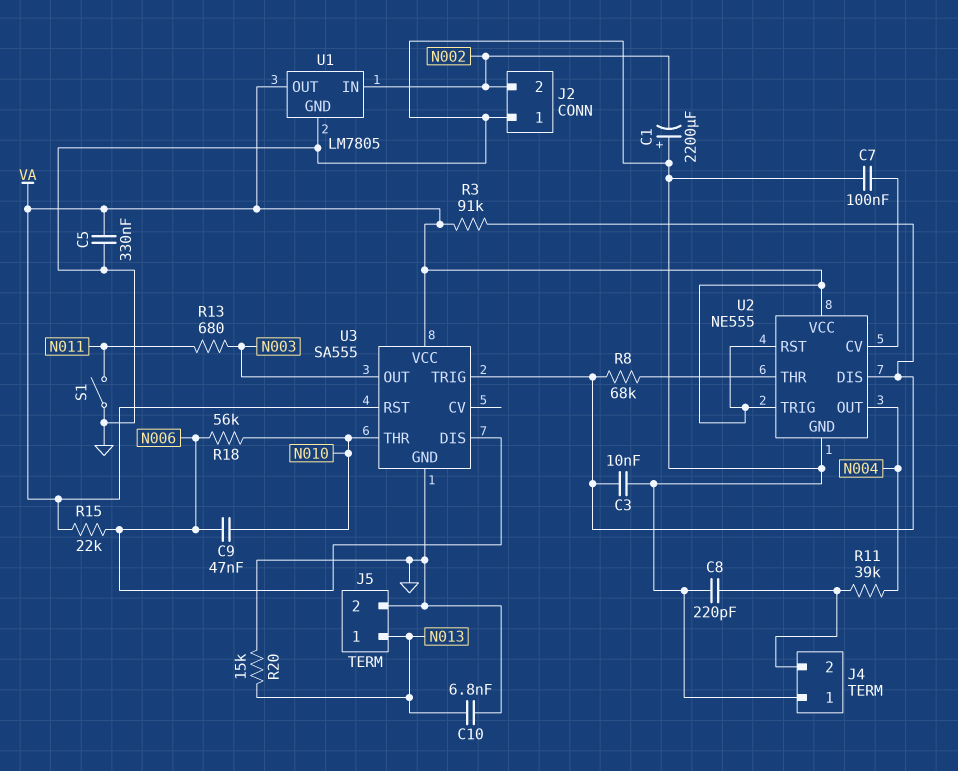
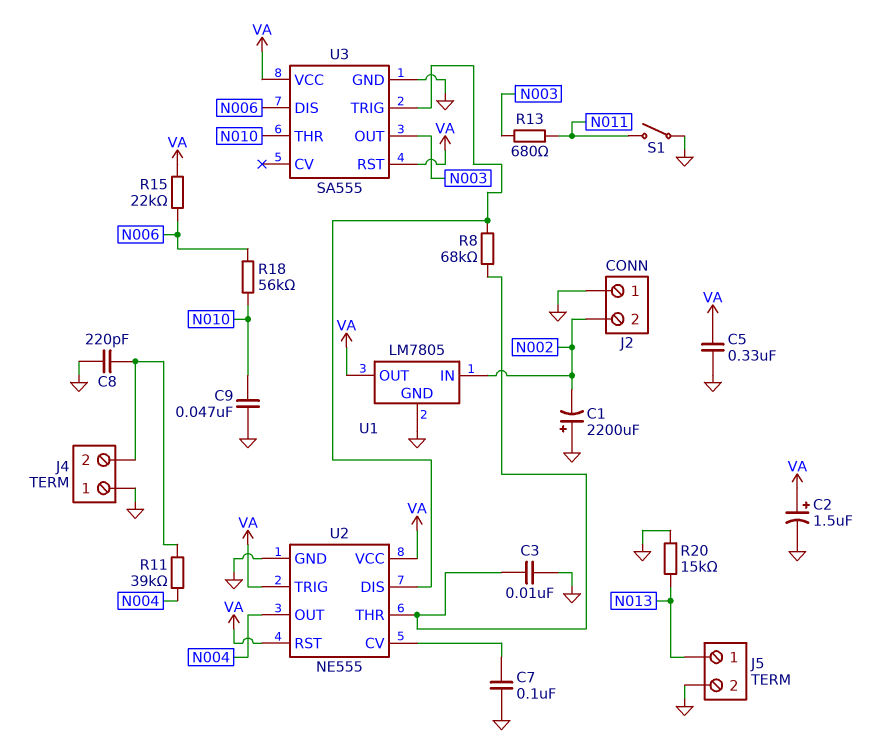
C2: none -> 1.5uF (plus VA, minus GND)
C3: 10nF (GND, U2/DIS) -> 10nF (GND, U2/THR)
C9: 47nF (N006, N010) -> 47nF (GND, N010)
C10: 6.8nF (GND, N013) -> none
R3: 91k (U2/DIS, VA) -> none

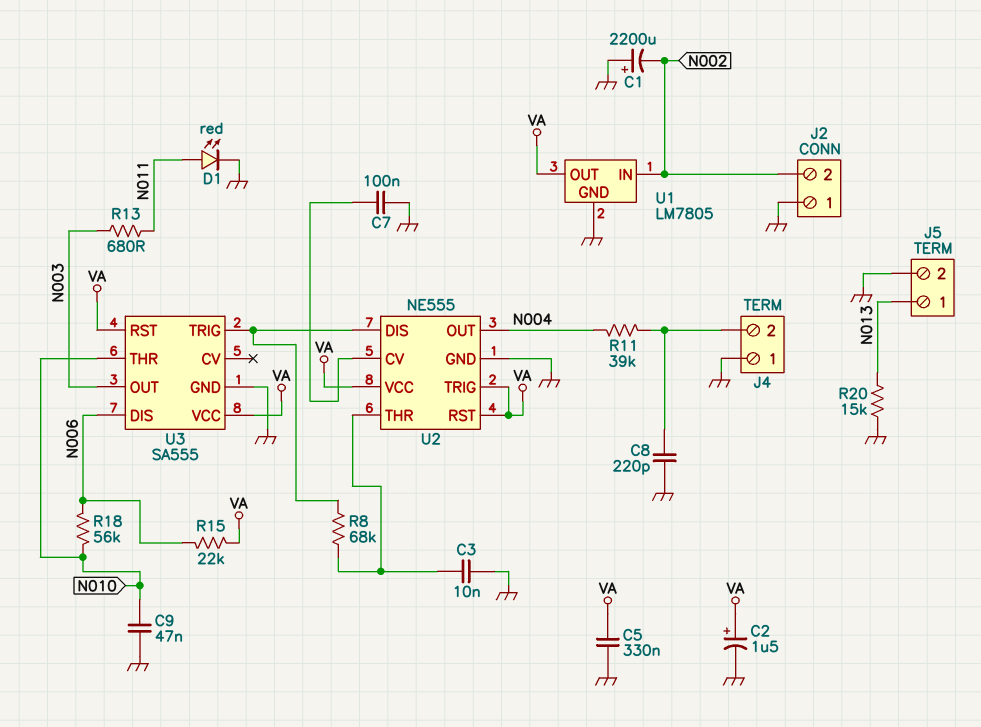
D1: none -> LED red (A N011, K GND)
S1: switch (GND, N011) -> none

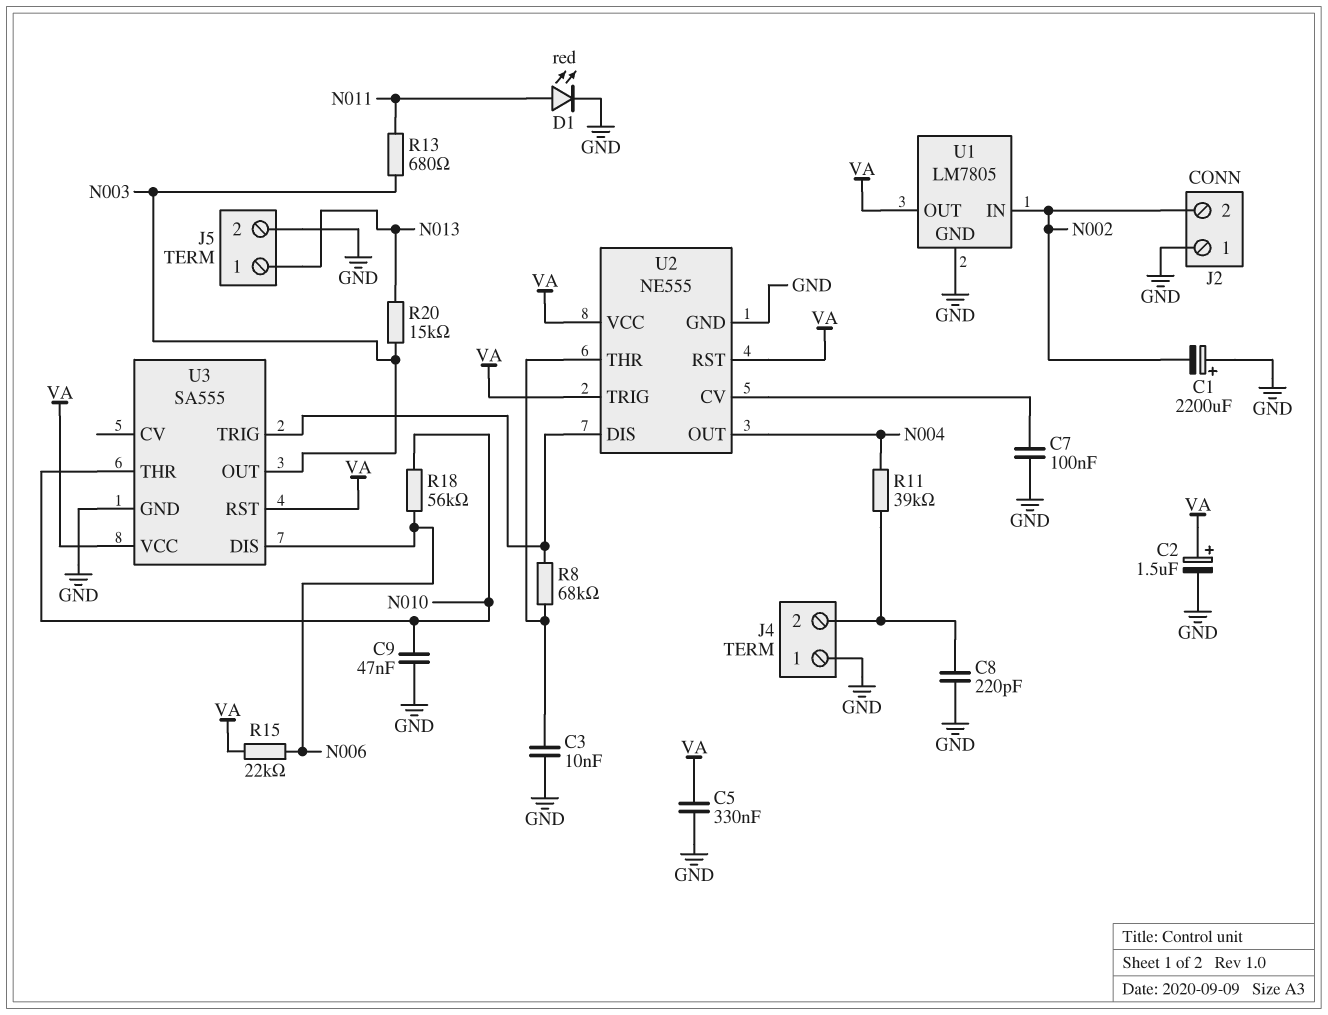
R20: 15k (GND, N013) -> 15k (N003, N013)

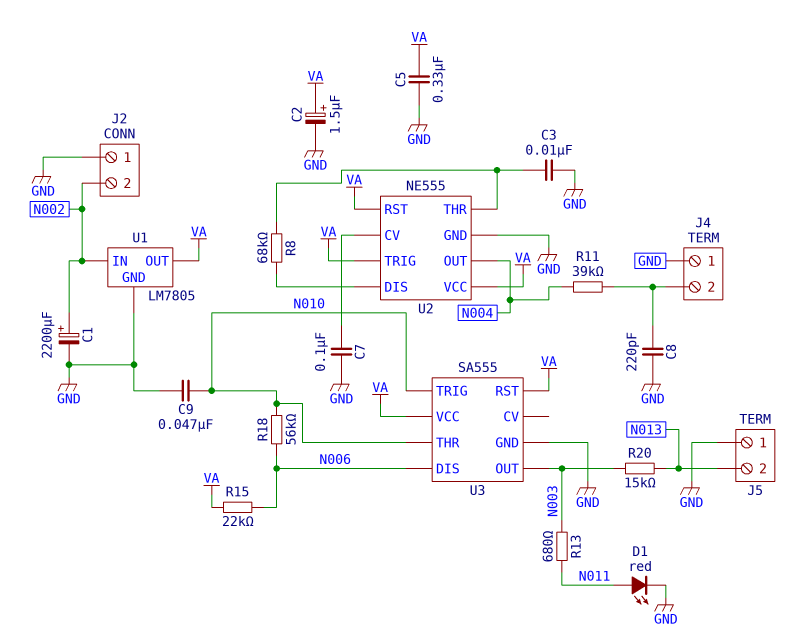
C1: 2200uF (plus GND, minus N002) -> 2200uF (plus N002, minus GND)
J5 pin 1: N013 -> GND
J5 pin 2: GND -> N013
U3 pin TRIG: U2/DIS -> N010

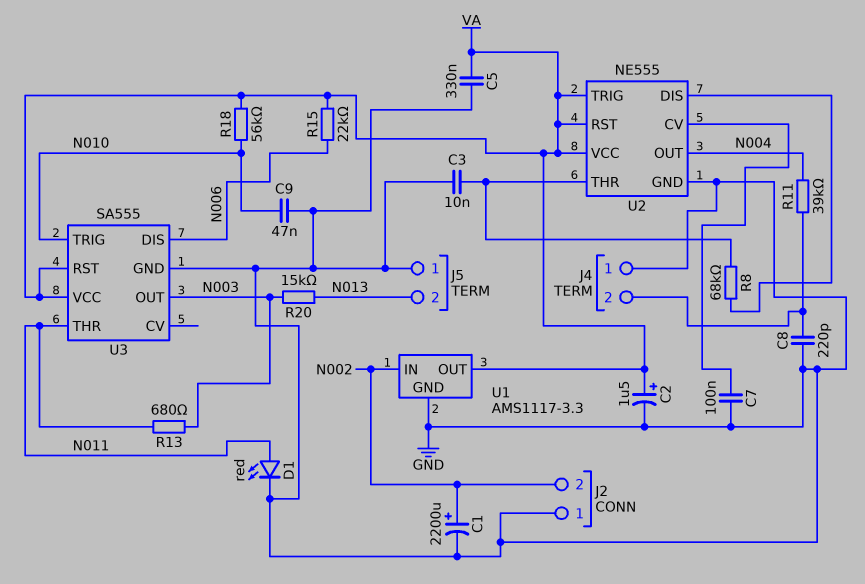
R18: 56k (N006, N010) -> 56k (N010, VA)
U1: LM7805 -> AMS1117-3.3
U3 pin THR: N010 -> N011

